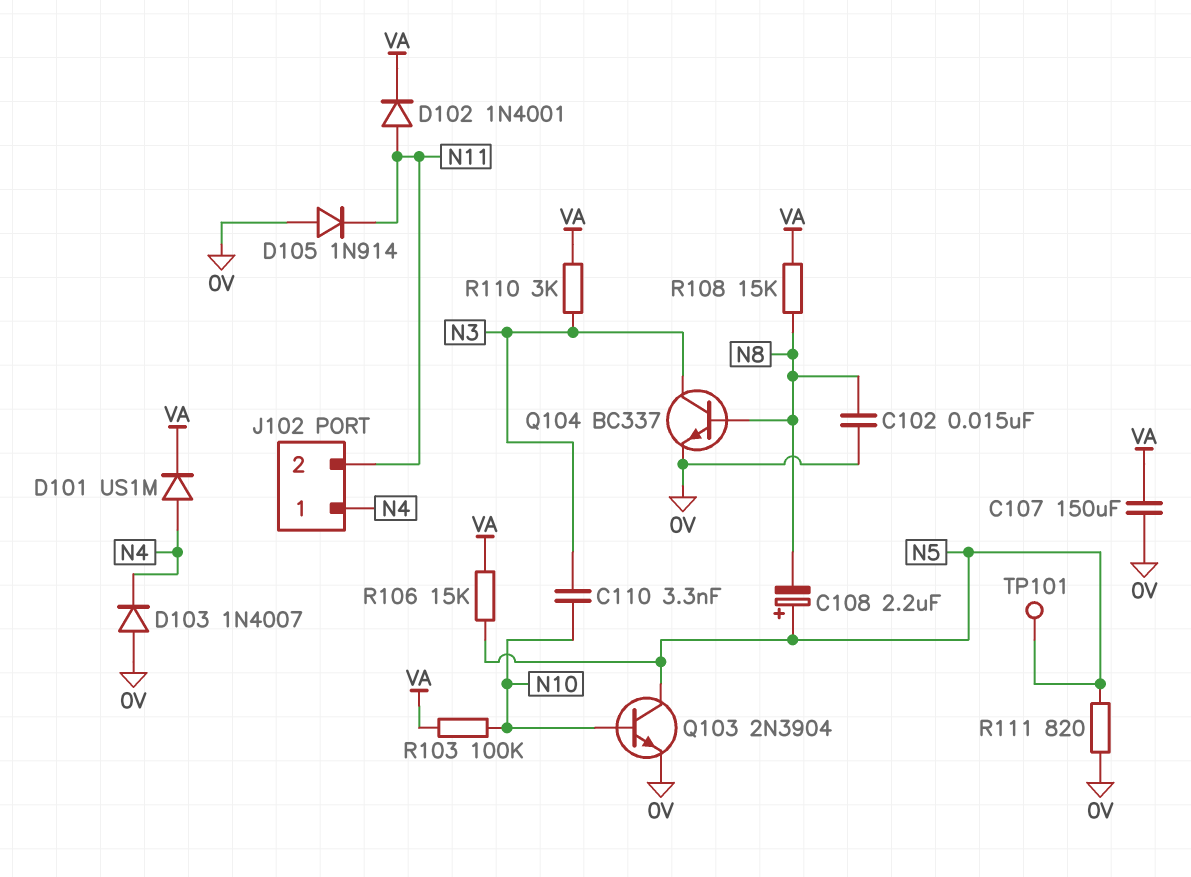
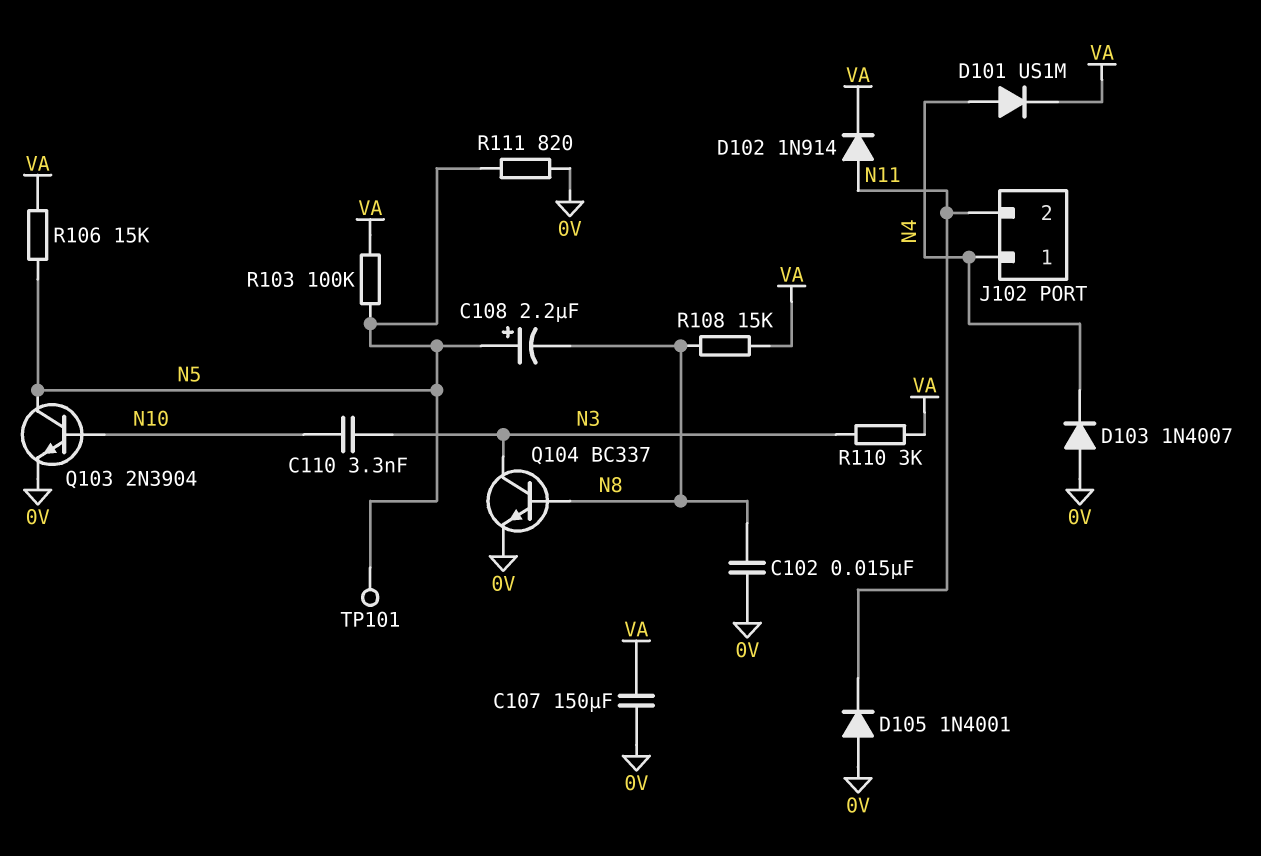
D102: diode 1N4001 (A N11, K VA) -> diode 1N914 (A N11, K VA)
D105: diode 1N914 (A 0V, K N11) -> diode 1N4001 (A 0V, K N11)
R103: 100k (N10, VA) -> 100k (N5, VA)

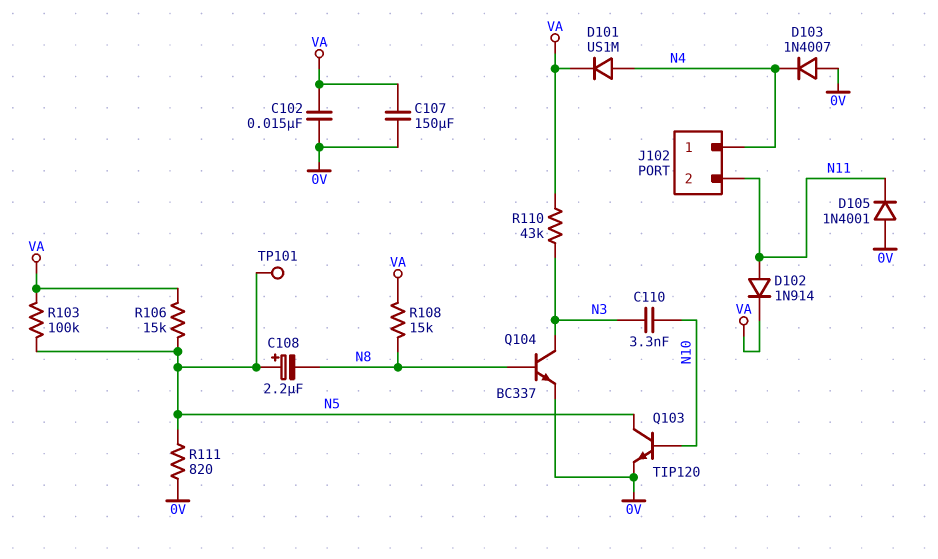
C102: 15nF (0V, N8) -> 15nF (0V, VA)
Q103: NPN 2N3904 (B N10, C N5, E 0V) -> NPN TIP120 (B N10, C N5, E 0V)
R110: 3k (N3, VA) -> 43k (N3, VA)

